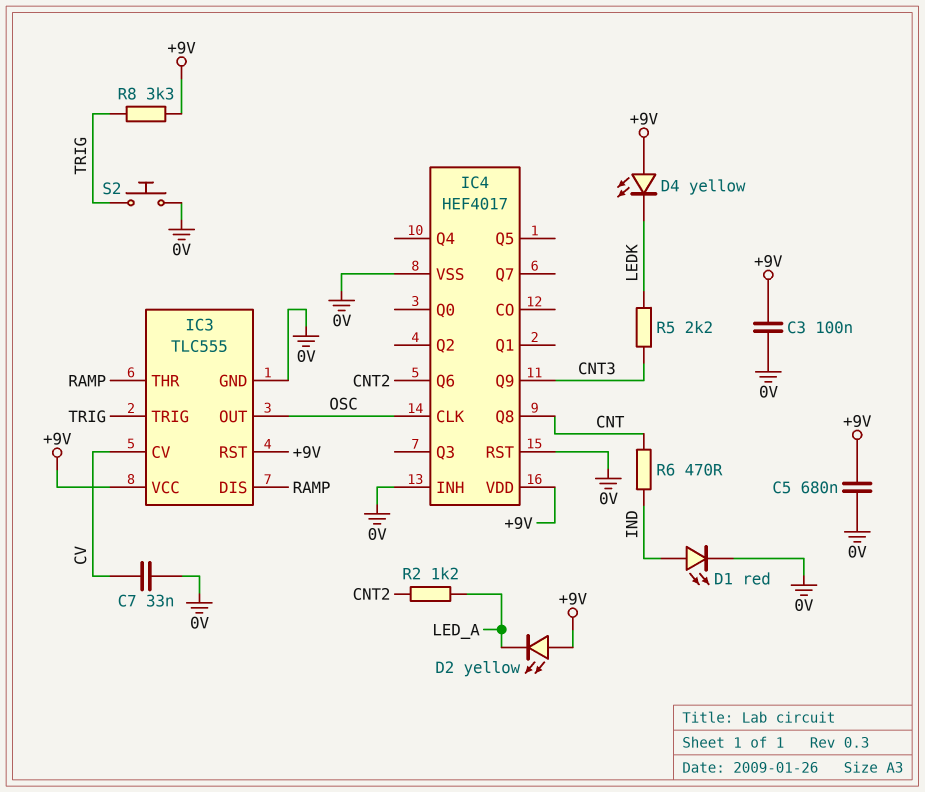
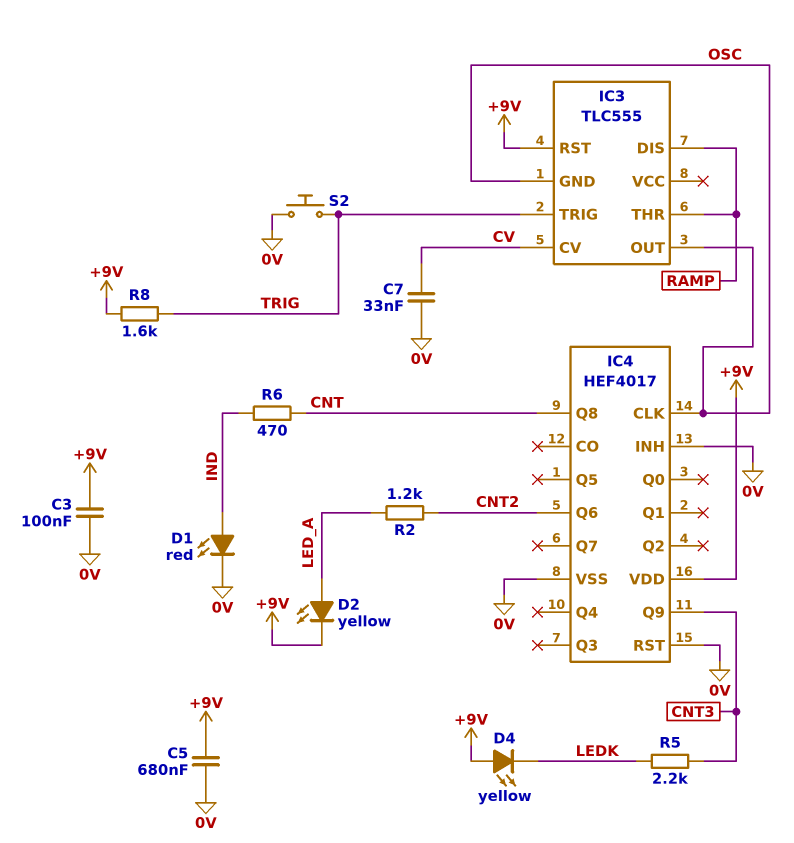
D2: LED yellow (A +9V, K LED_A) -> LED yellow (A LED_A, K +9V)
IC3 pin GND: 0V -> OSC
IC3 pin VCC: +9V -> none
R8: 3.3k (+9V, TRIG) -> 1.6k (+9V, TRIG)

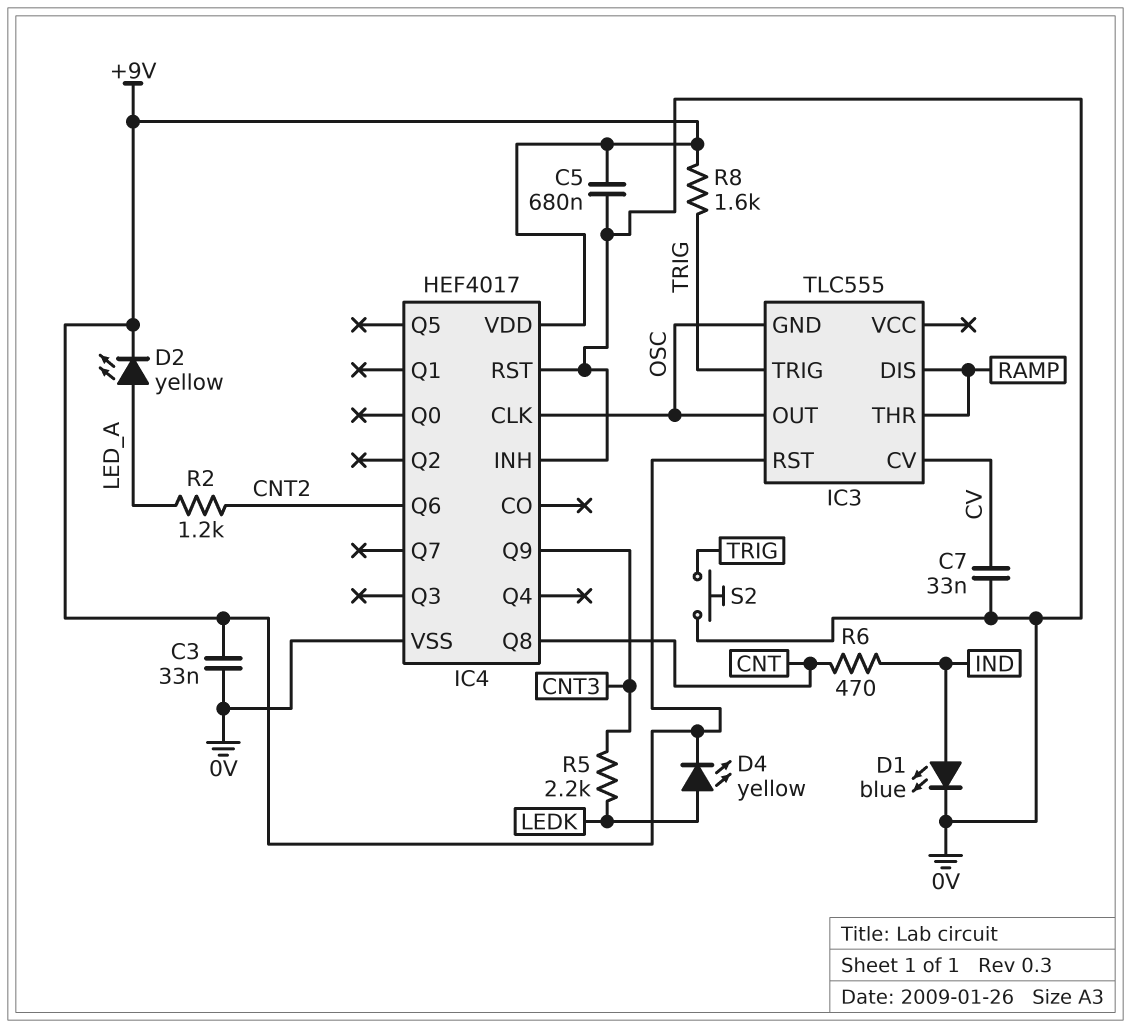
C3: 100nF (+9V, 0V) -> 33nF (+9V, 0V)
D1: LED red (A IND, K 0V) -> LED blue (A IND, K 0V)
D4: LED yellow (A +9V, K LEDK) -> LED yellow (A LEDK, K +9V)

